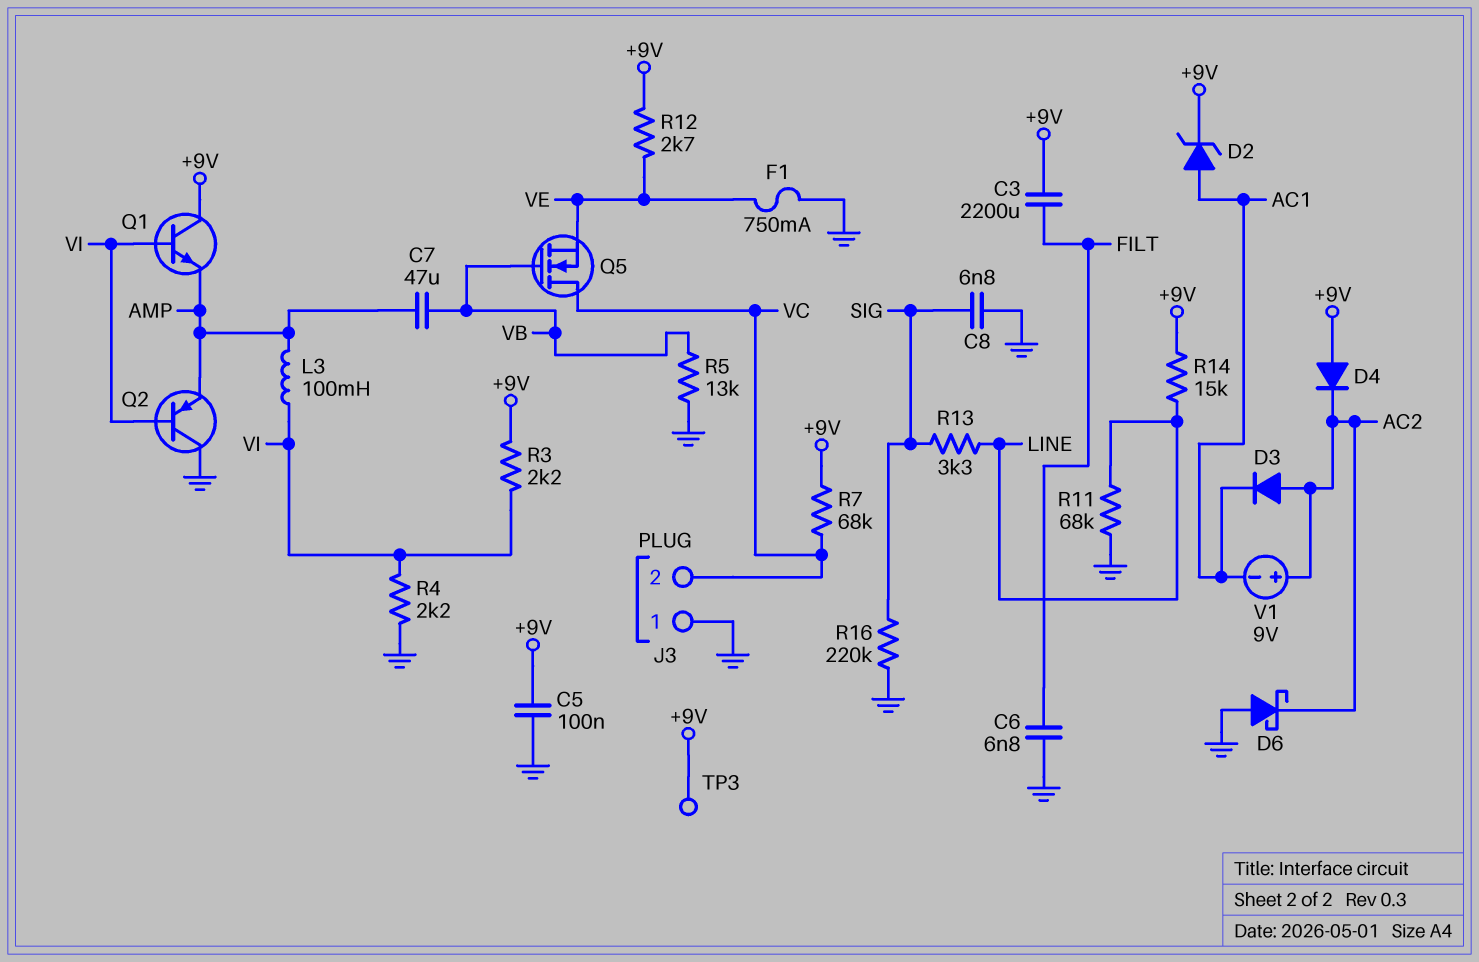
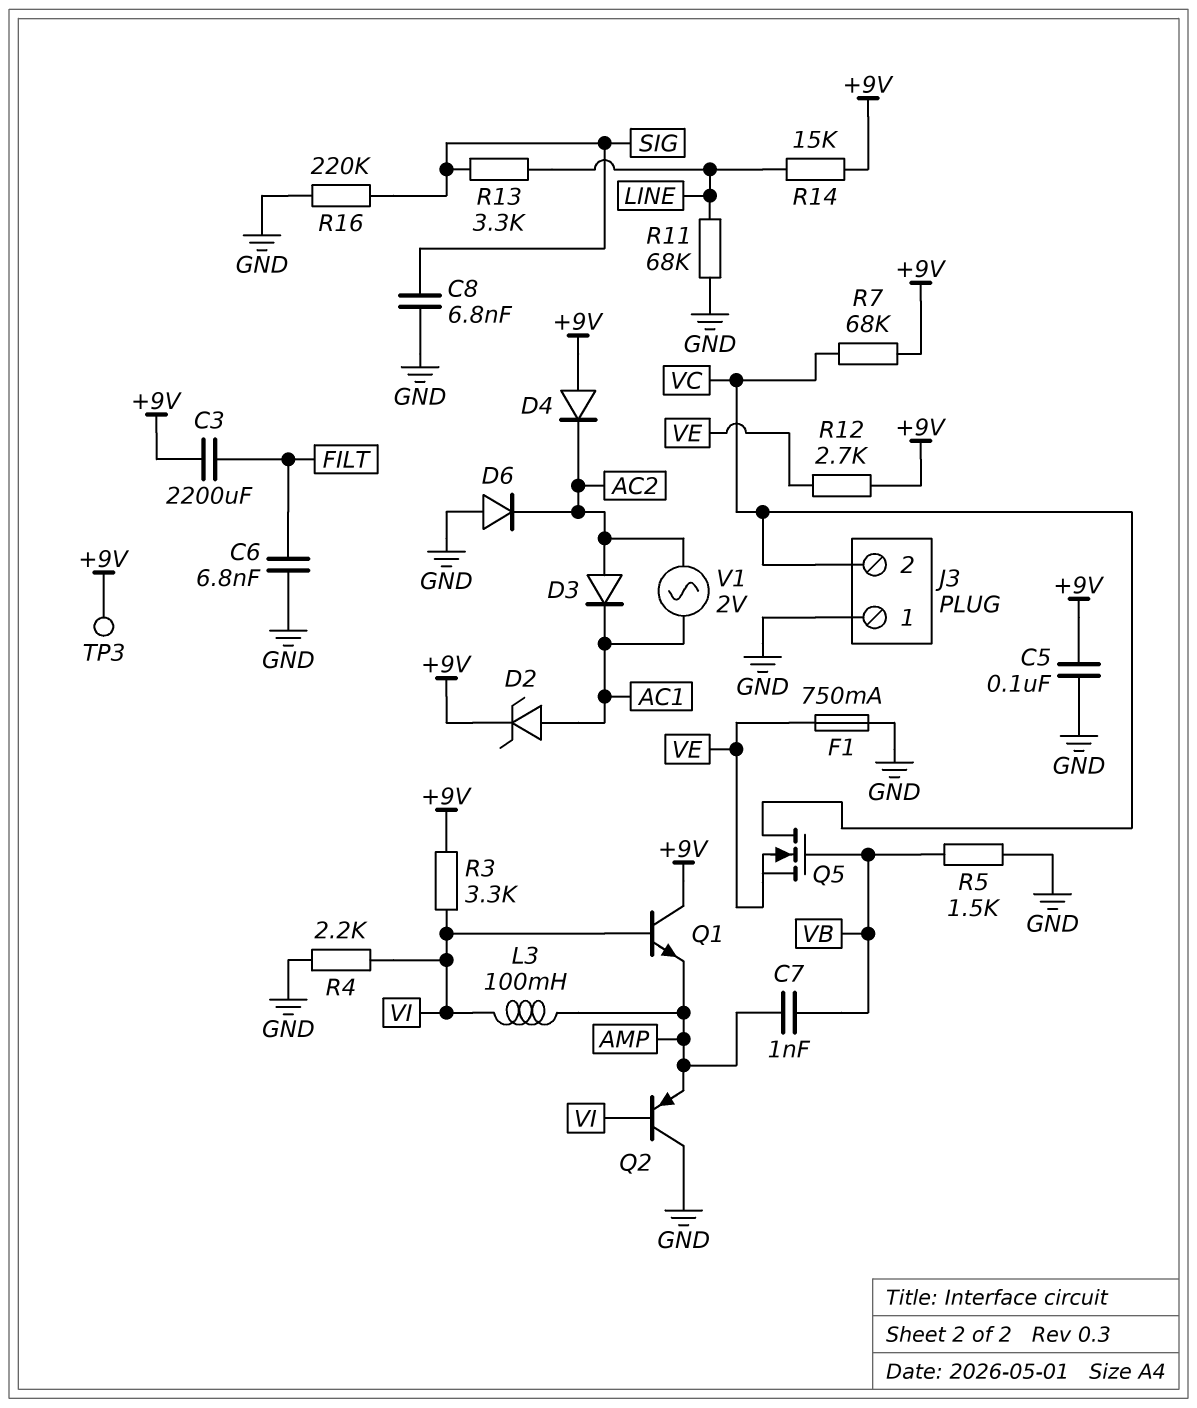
C7: 47uF (AMP, VB) -> 1nF (AMP, VB)
D6: schottky (A GND, K AC2) -> diode (A GND, K AC2)
R3: 2.2k (+9V, VI) -> 3.3k (+9V, VI)
R5: 13k (GND, VB) -> 1.5k (GND, VB)
V1: 9V (plus AC2, minus AC1) -> AC 2V (AC1, AC2)

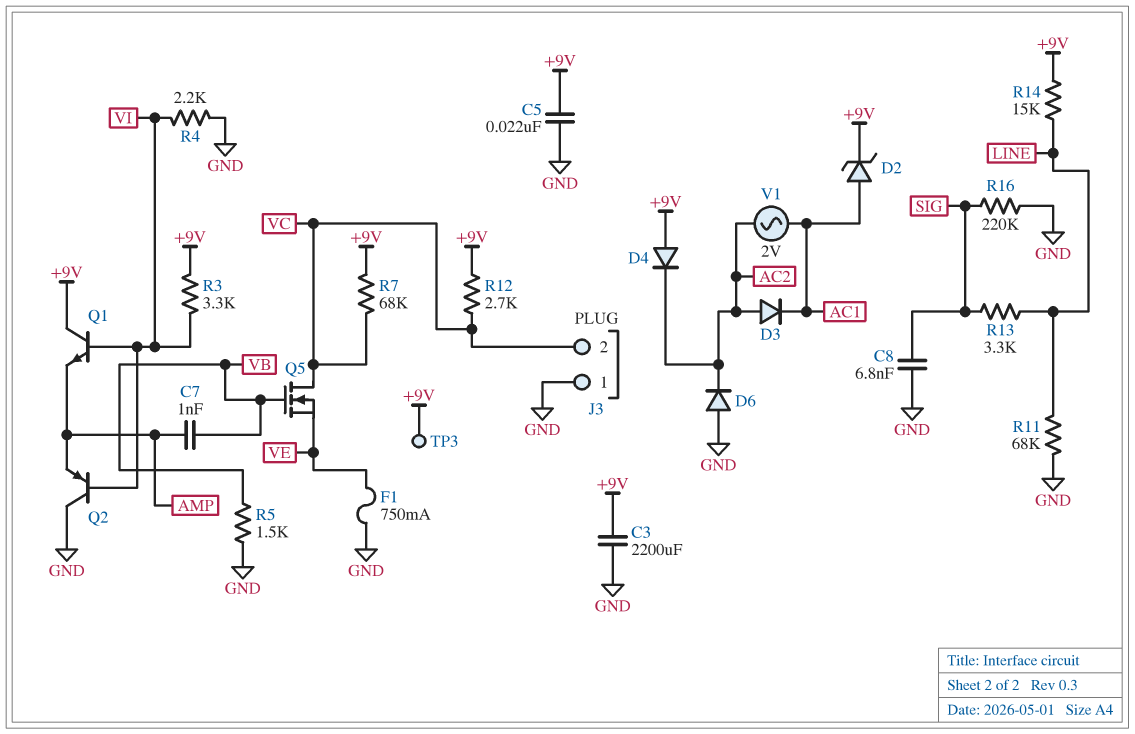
C3: 2200uF (+9V, FILT) -> 2200uF (+9V, GND)
C5: 100nF (+9V, GND) -> 22nF (+9V, GND)
C6: 6.8nF (FILT, GND) -> none
L3: 100mH (AMP, VI) -> none
R12: 2.7k (+9V, VE) -> 2.7k (+9V, VC)

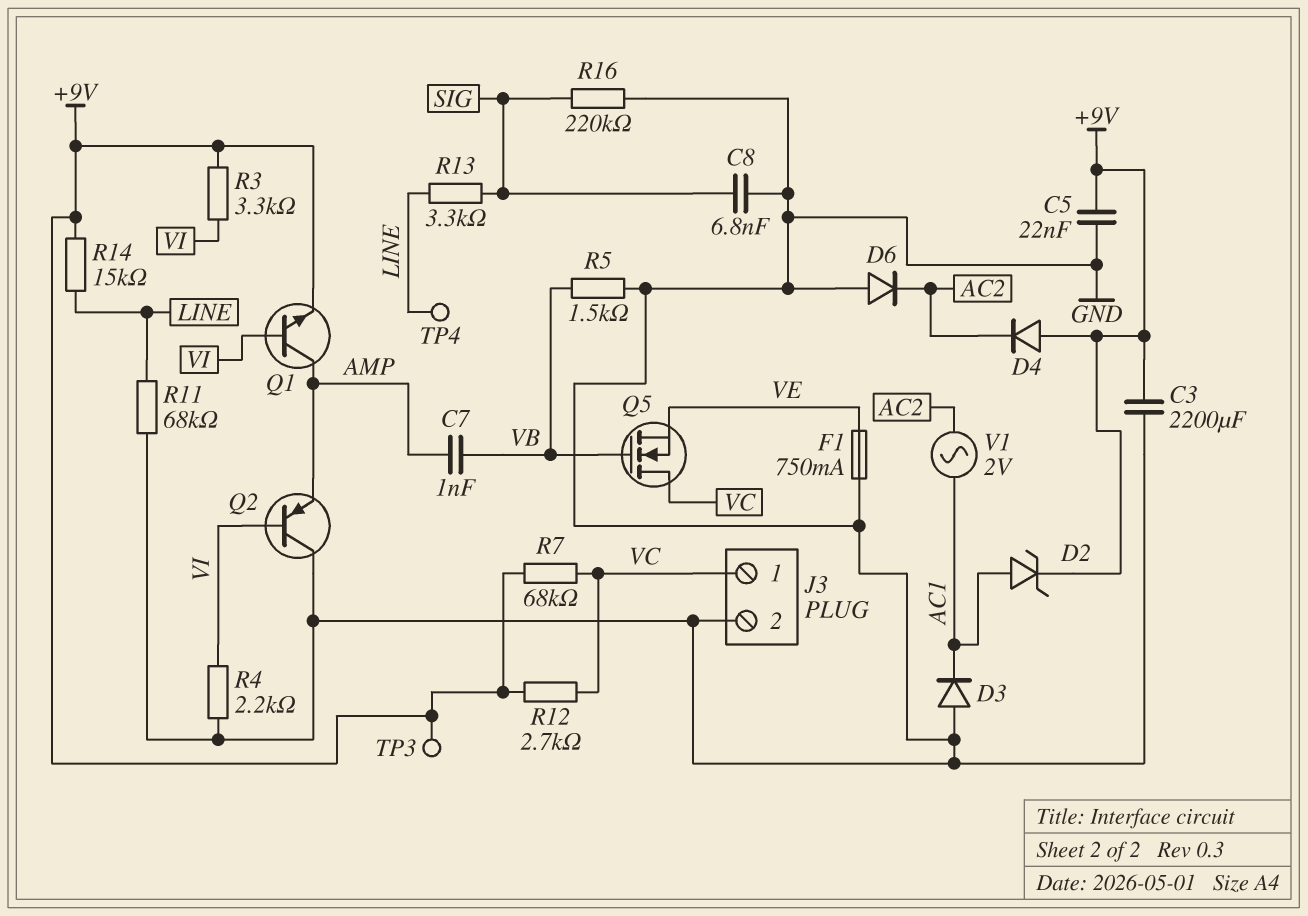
D3: diode (A AC2, K AC1) -> diode (A GND, K AC1)
J3 pin 1: GND -> VC
J3 pin 2: VC -> GND
Q1: NPN (B VI, C +9V, E AMP) -> NPN (B VI, C AMP, E +9V)
TP4: none -> test point (LINE)

